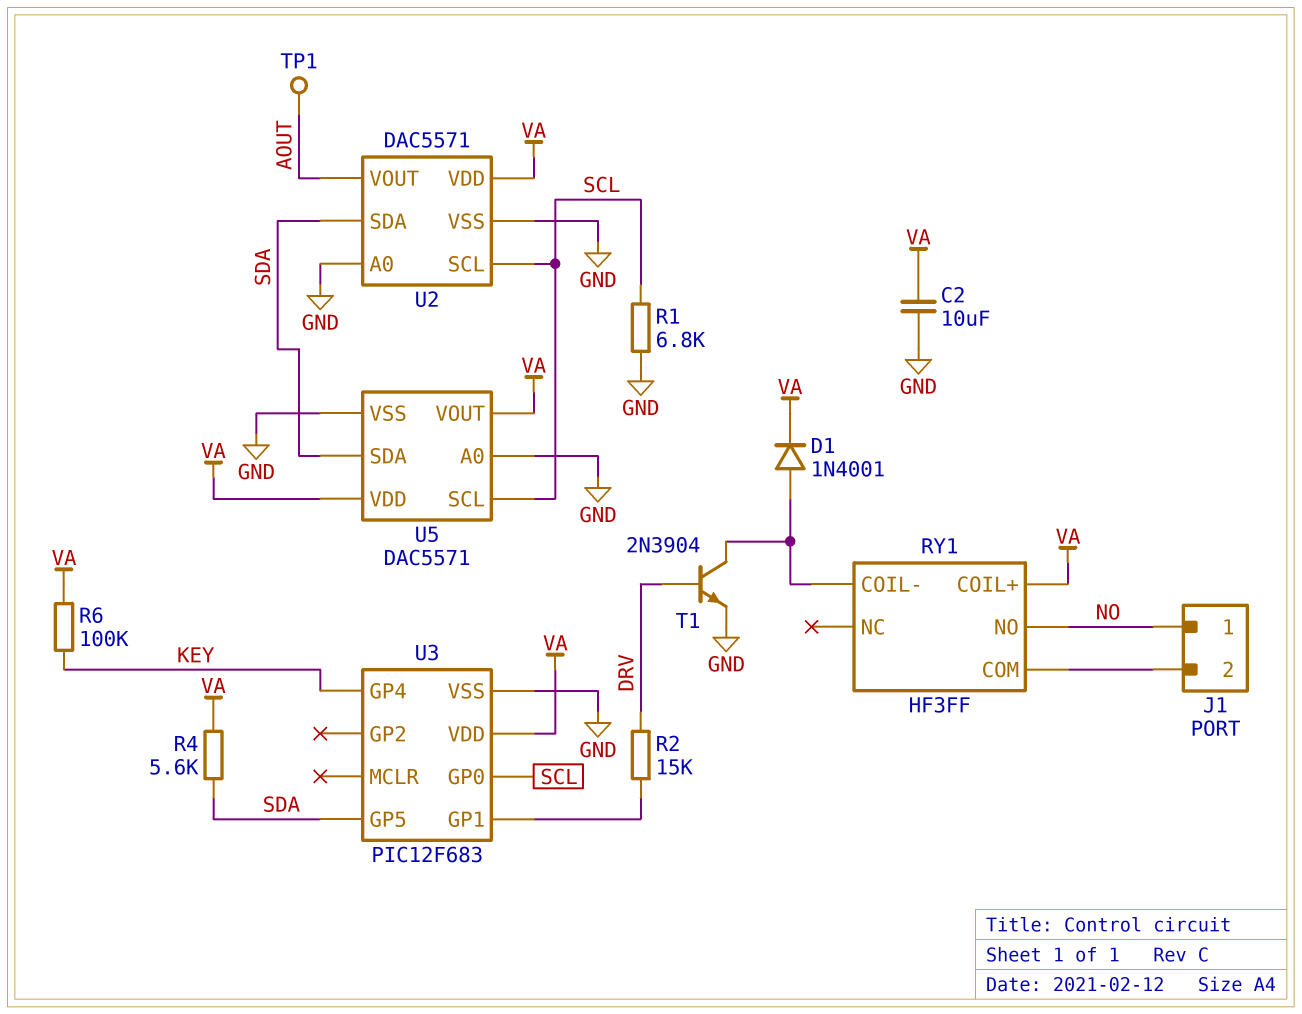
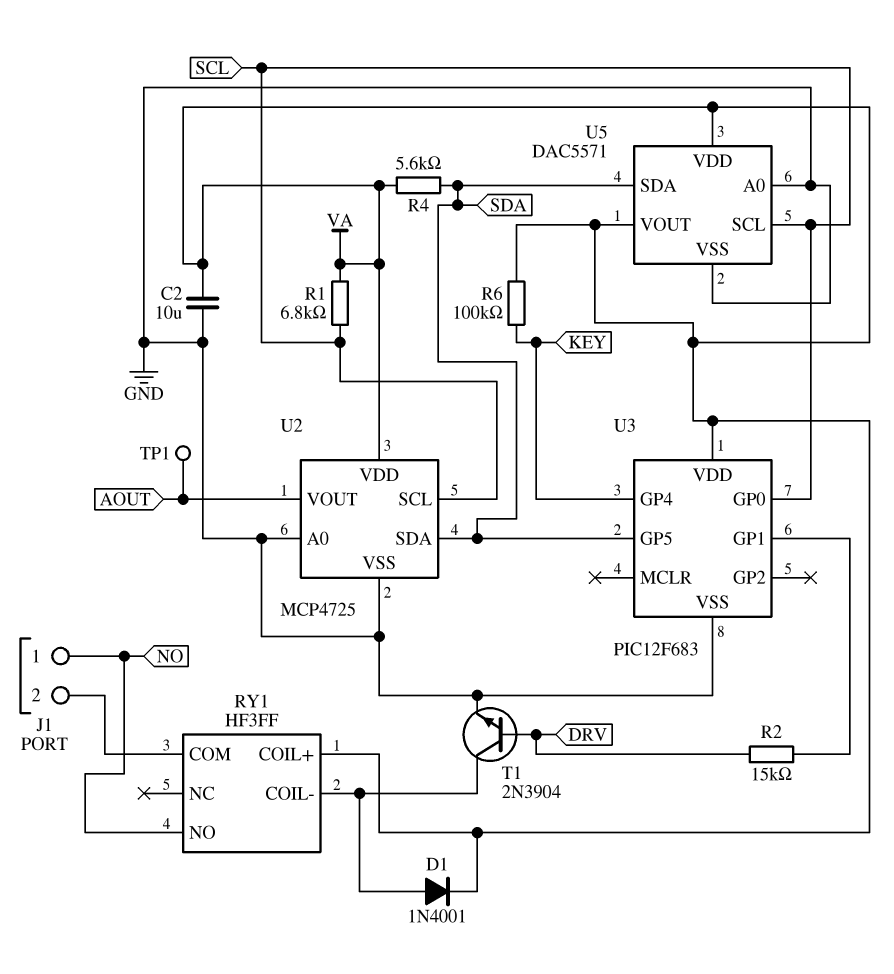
R1: 6.8k (GND, SCL) -> 6.8k (SCL, VA)
U2: DAC5571 -> MCP4725

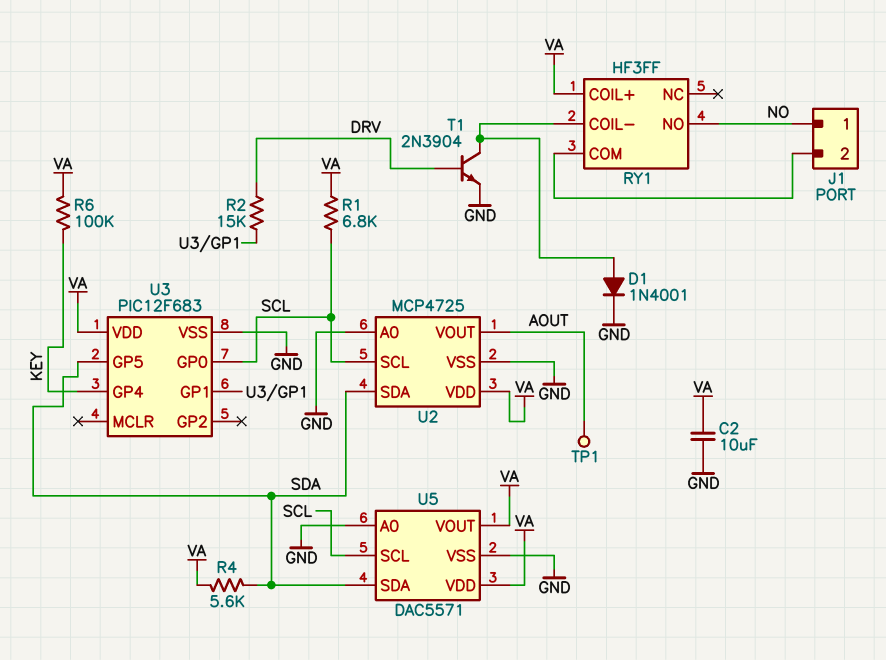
D1: diode 1N4001 (A RY1/COIL-, K VA) -> diode 1N4001 (A RY1/COIL-, K GND)

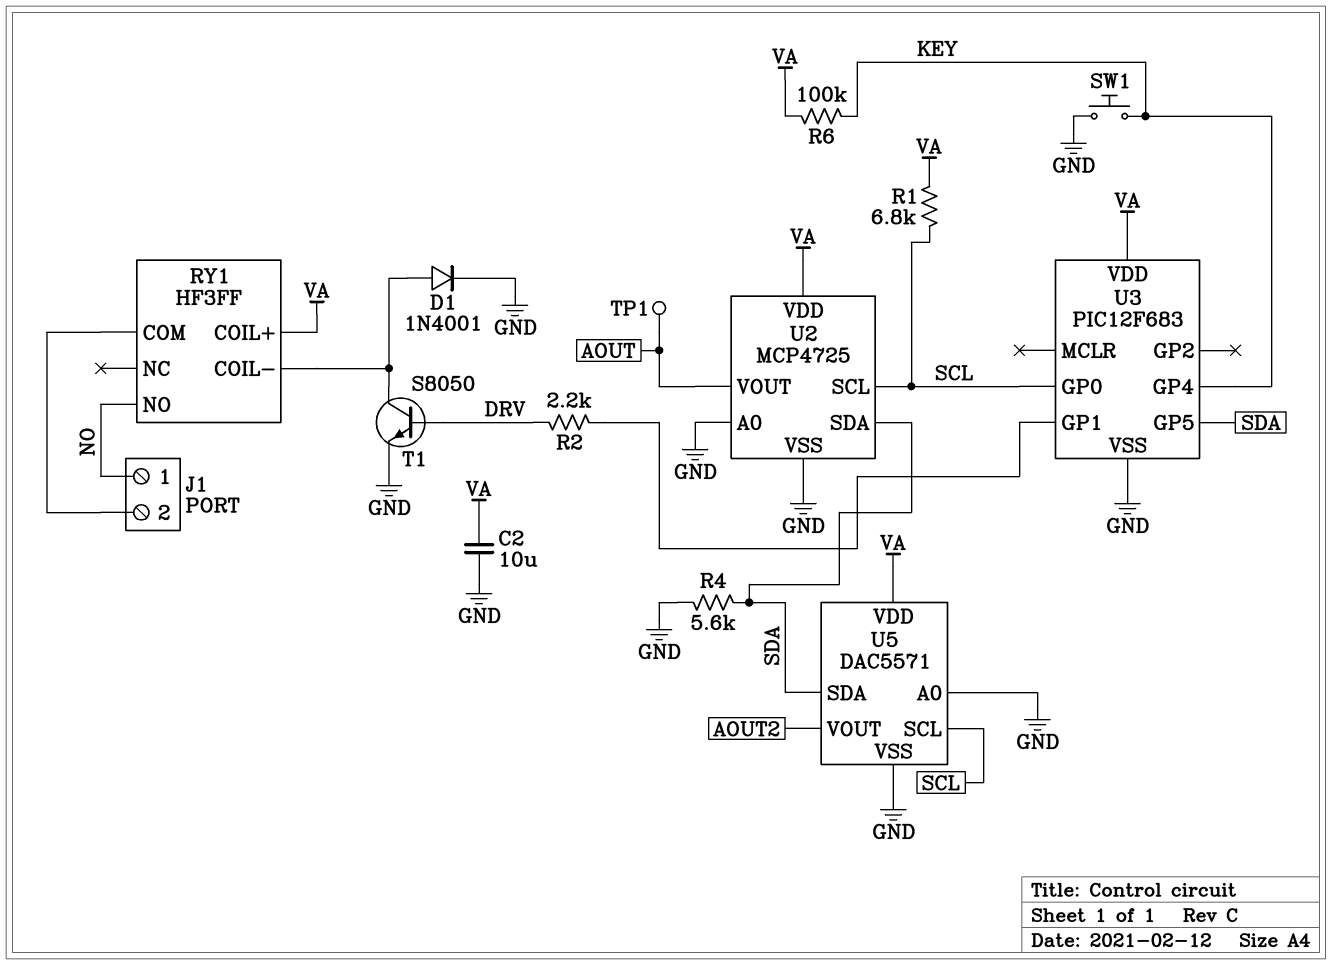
R2: 15k (DRV, U3/GP1) -> 2.2k (DRV, U3/GP1)
R4: 5.6k (SDA, VA) -> 5.6k (GND, SDA)
SW1: none -> button (GND, KEY)
T1: NPN 2N3904 (B DRV, C RY1/COIL-, E GND) -> NPN S8050 (B DRV, C RY1/COIL-, E GND)
U5 pin VOUT: VA -> AOUT2

